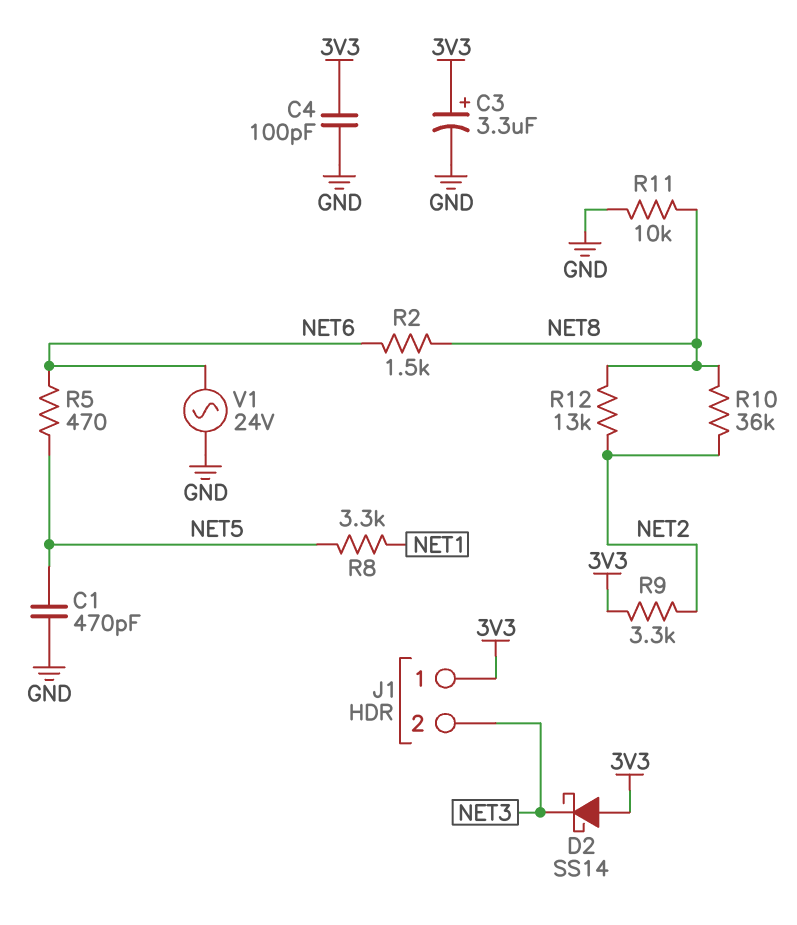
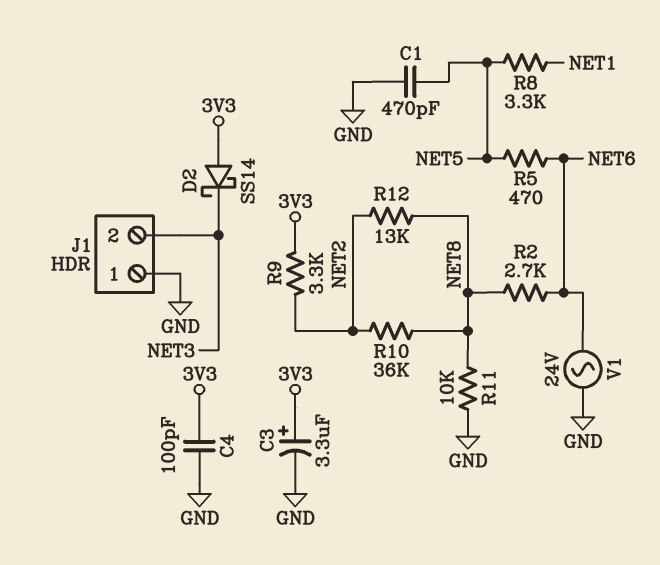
J1 pin 1: 3V3 -> GND
R2: 1.5k (NET6, NET8) -> 2.7k (NET6, NET8)

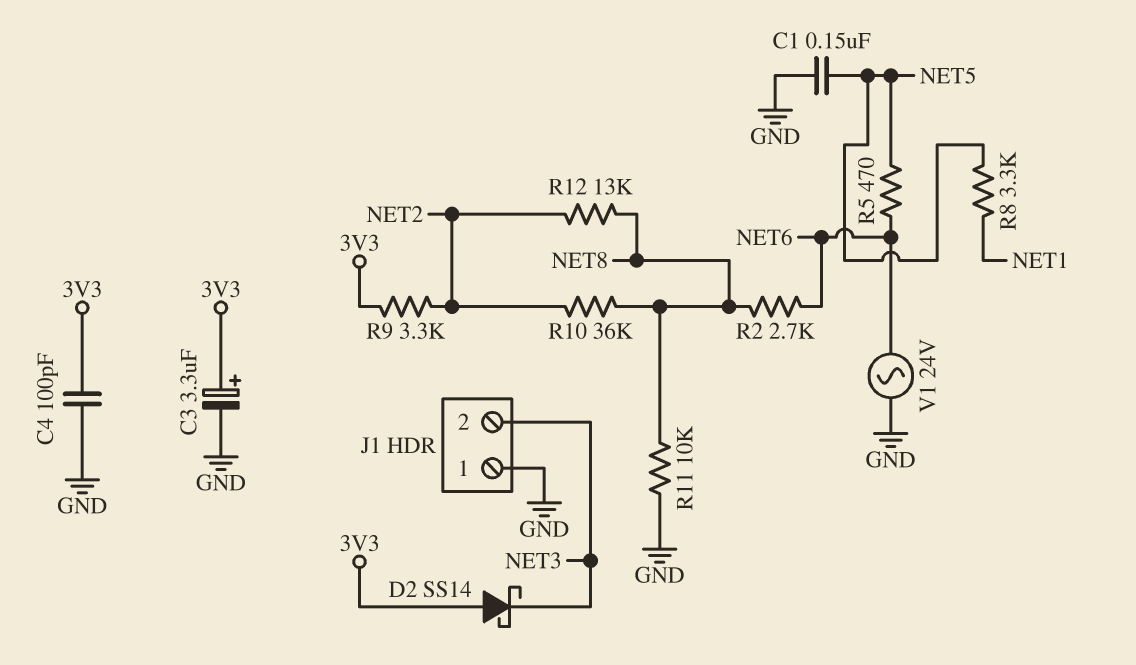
C1: 470pF (GND, NET5) -> 150nF (GND, NET5)

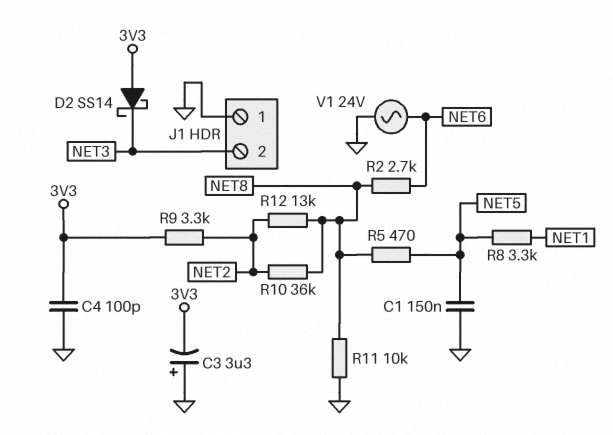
C3: 3.3uF (plus 3V3, minus GND) -> 3.3uF (plus GND, minus 3V3)
R5: 470 (NET5, NET6) -> 470 (NET5, NET8)

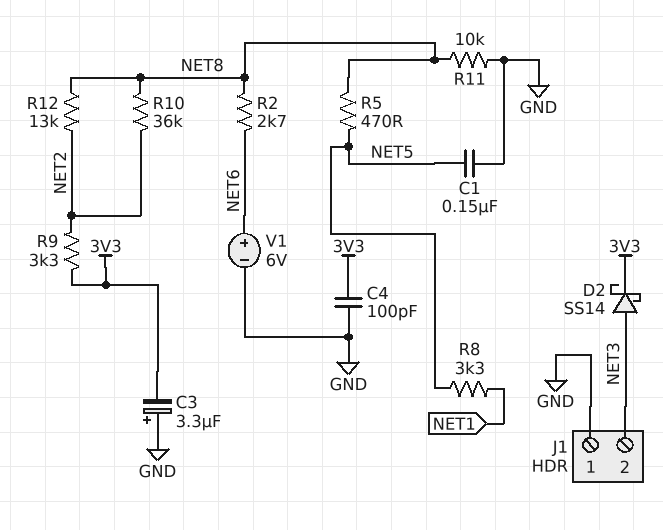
D2: schottky SS14 (A 3V3, K NET3) -> schottky SS14 (A NET3, K 3V3)
V1: AC 24V (GND, NET6) -> 6V (plus NET6, minus GND)

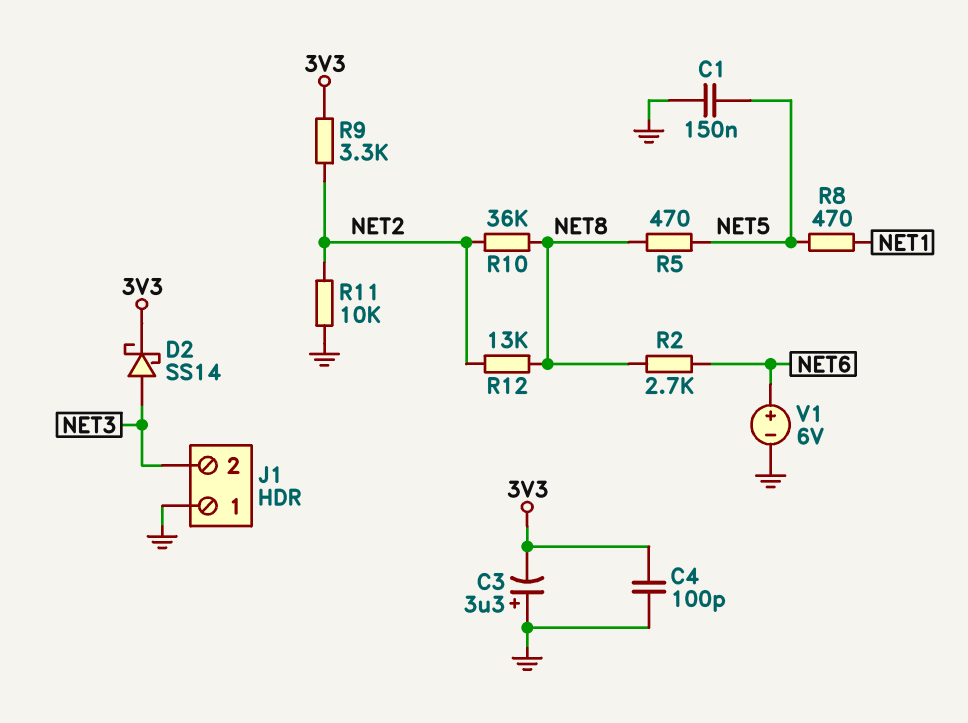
R8: 3.3k (NET1, NET5) -> 470 (NET1, NET5)
R11: 10k (GND, NET8) -> 10k (GND, NET2)

